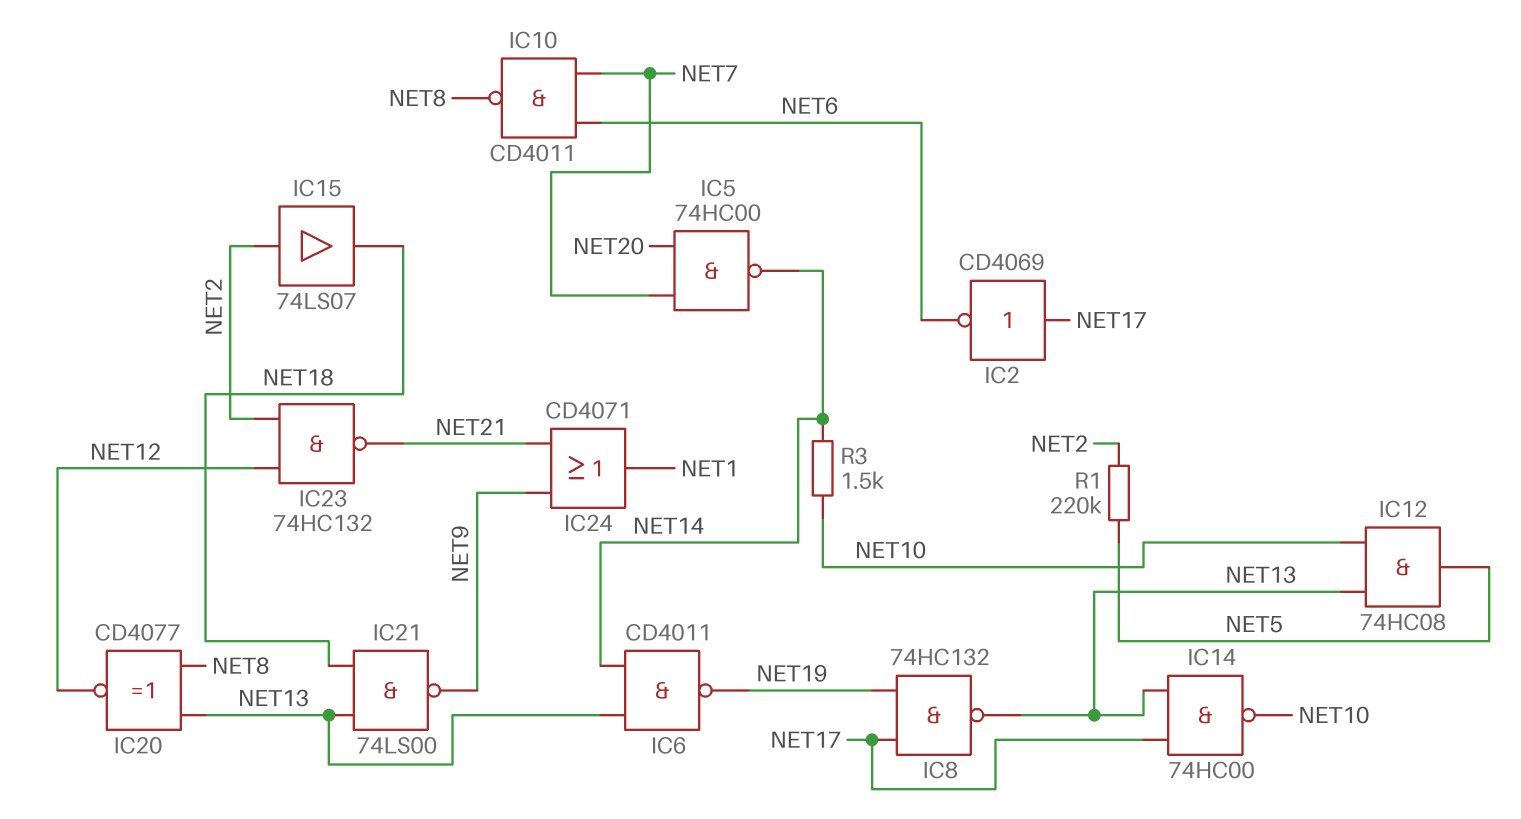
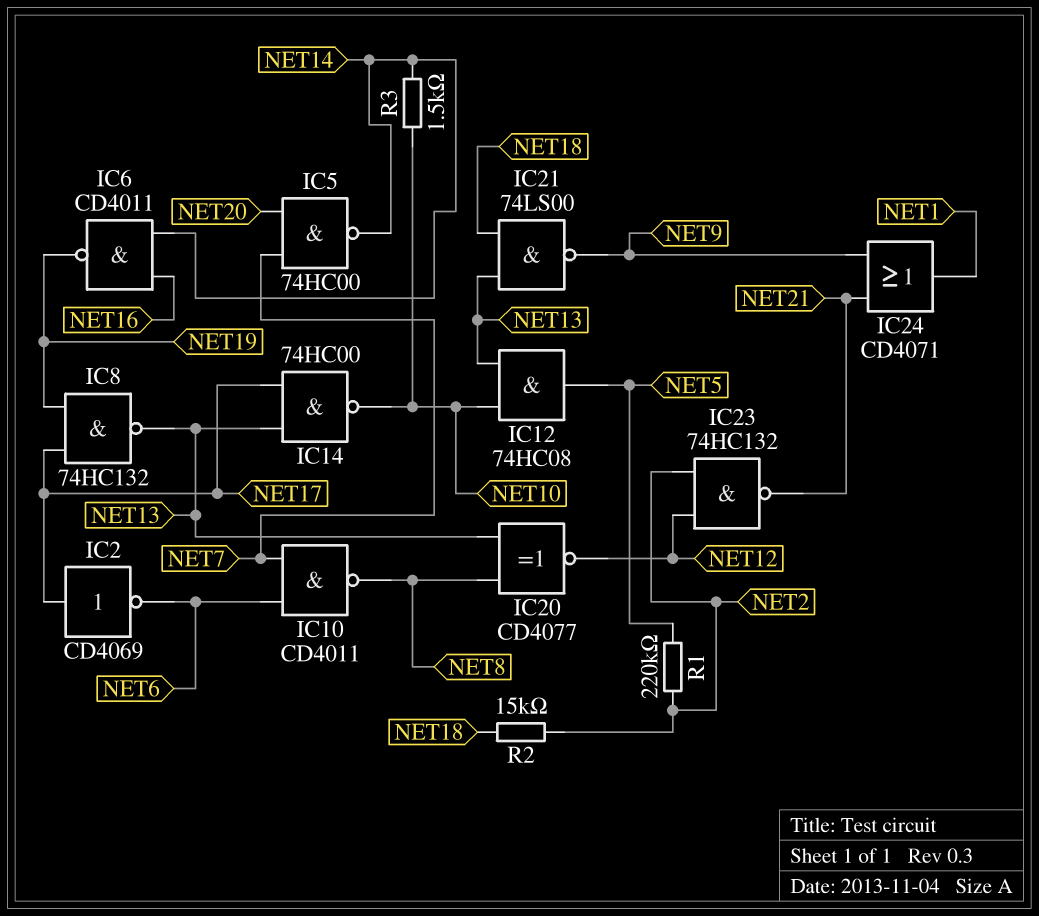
IC6: NAND CD4011 (in NET13, in NET14, out NET19) -> NAND CD4011 (in NET14, in NET16, out NET19)
IC15: buffer 74LS07 (in NET2, out NET18) -> none
R2: none -> 15k (NET2, NET18)

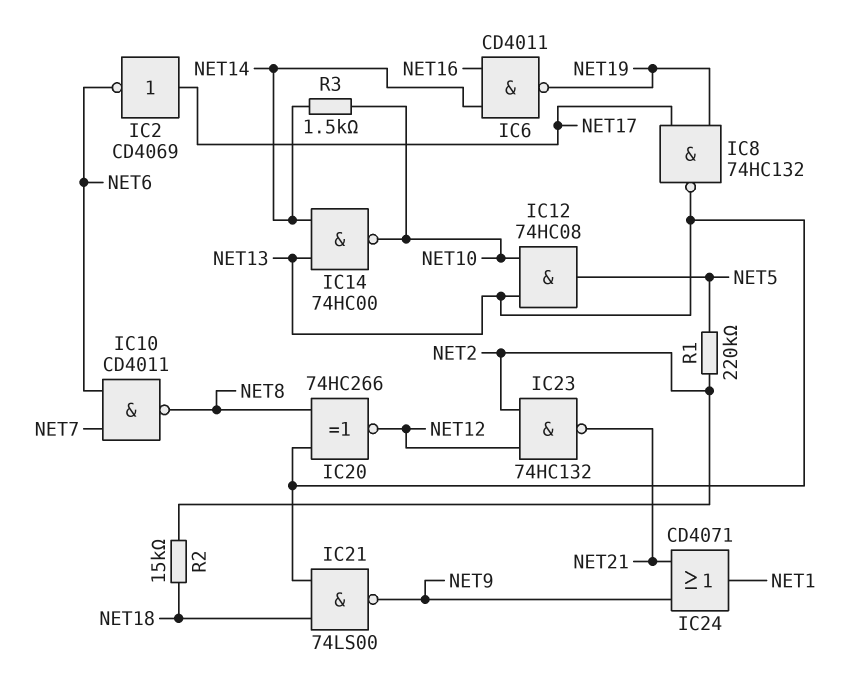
IC5: NAND 74HC00 (in NET7, in NET20, out NET14) -> none
IC14: NAND 74HC00 (in NET13, in NET17, out NET10) -> NAND 74HC00 (in NET13, in NET14, out NET10)
IC20: XNOR CD4077 (in NET8, in NET13, out NET12) -> XNOR 74HC266 (in NET8, in NET13, out NET12)

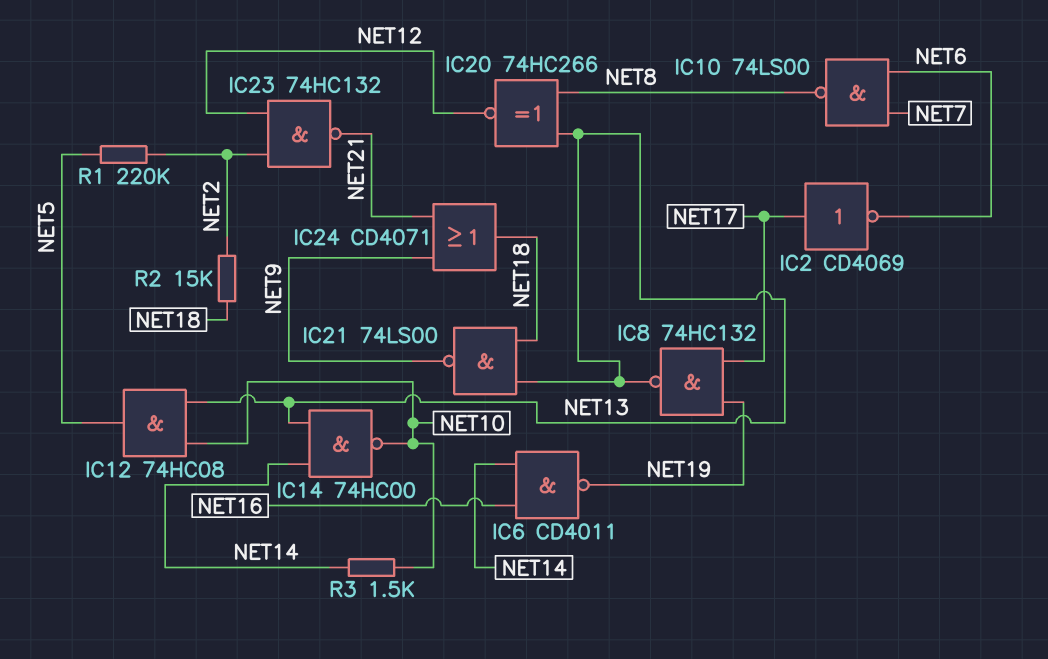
IC10: NAND CD4011 (in NET6, in NET7, out NET8) -> NAND 74LS00 (in NET6, in NET7, out NET8)
IC24: OR CD4071 (in NET9, in NET21, out NET1) -> OR CD4071 (in NET9, in NET21, out NET18)

